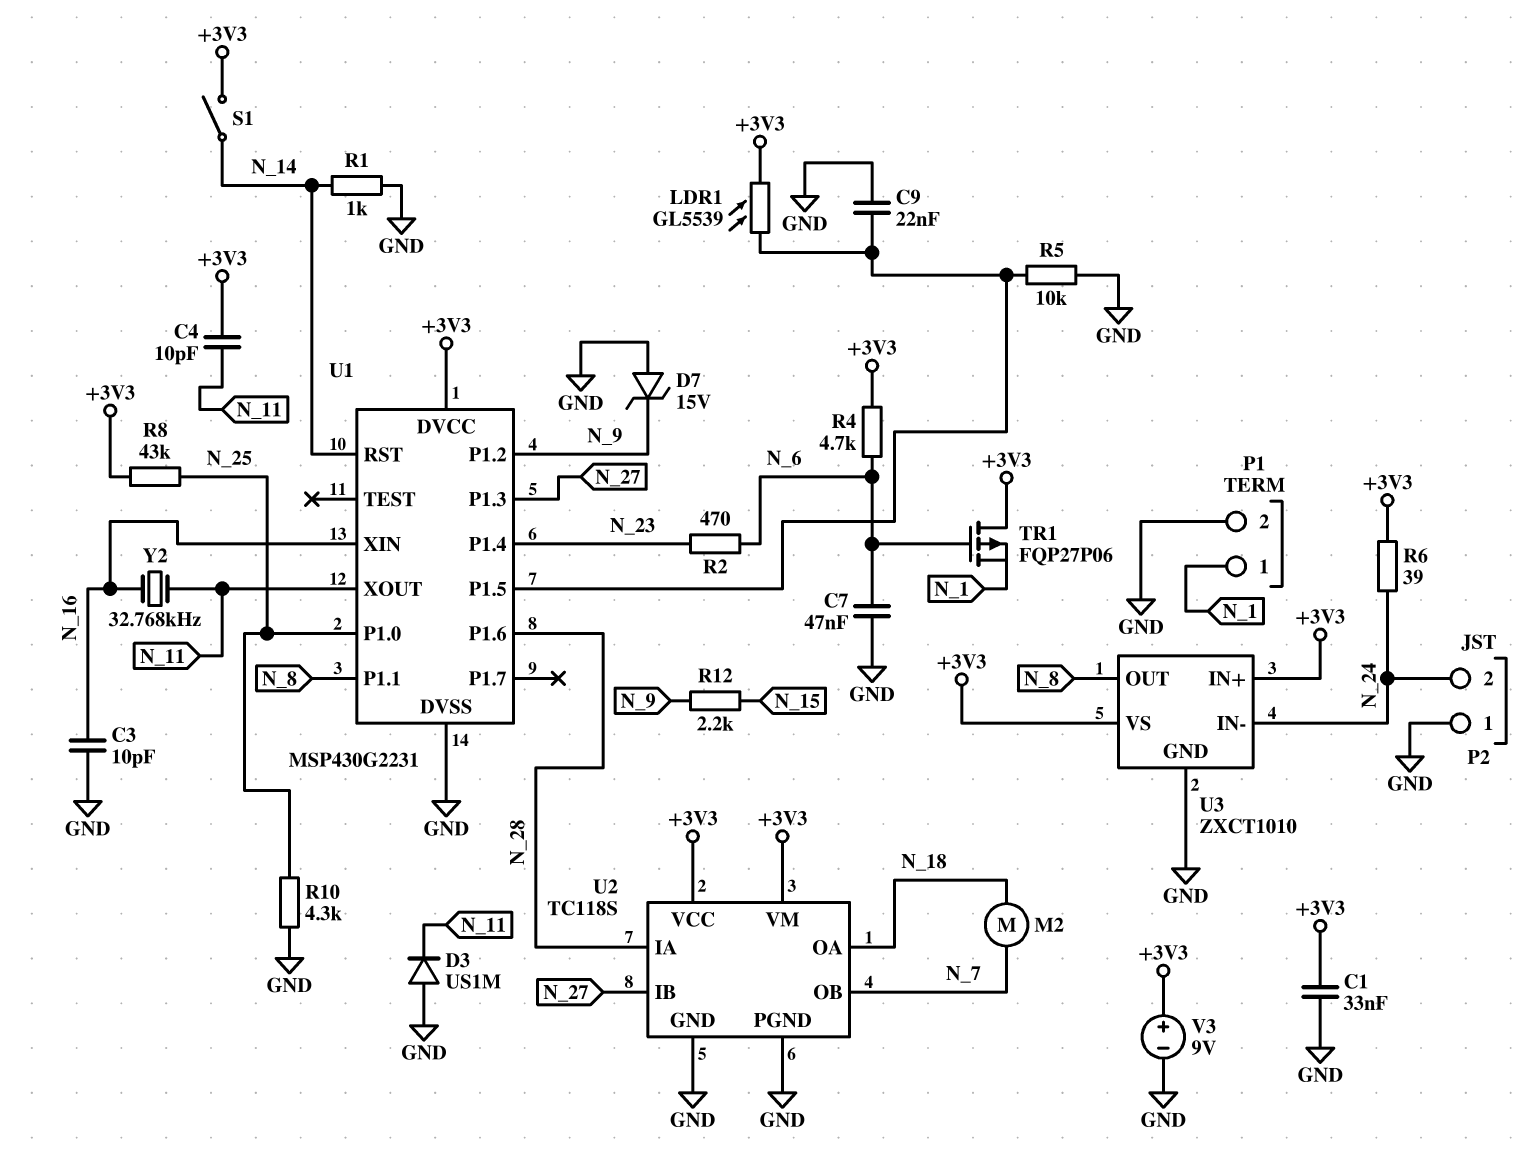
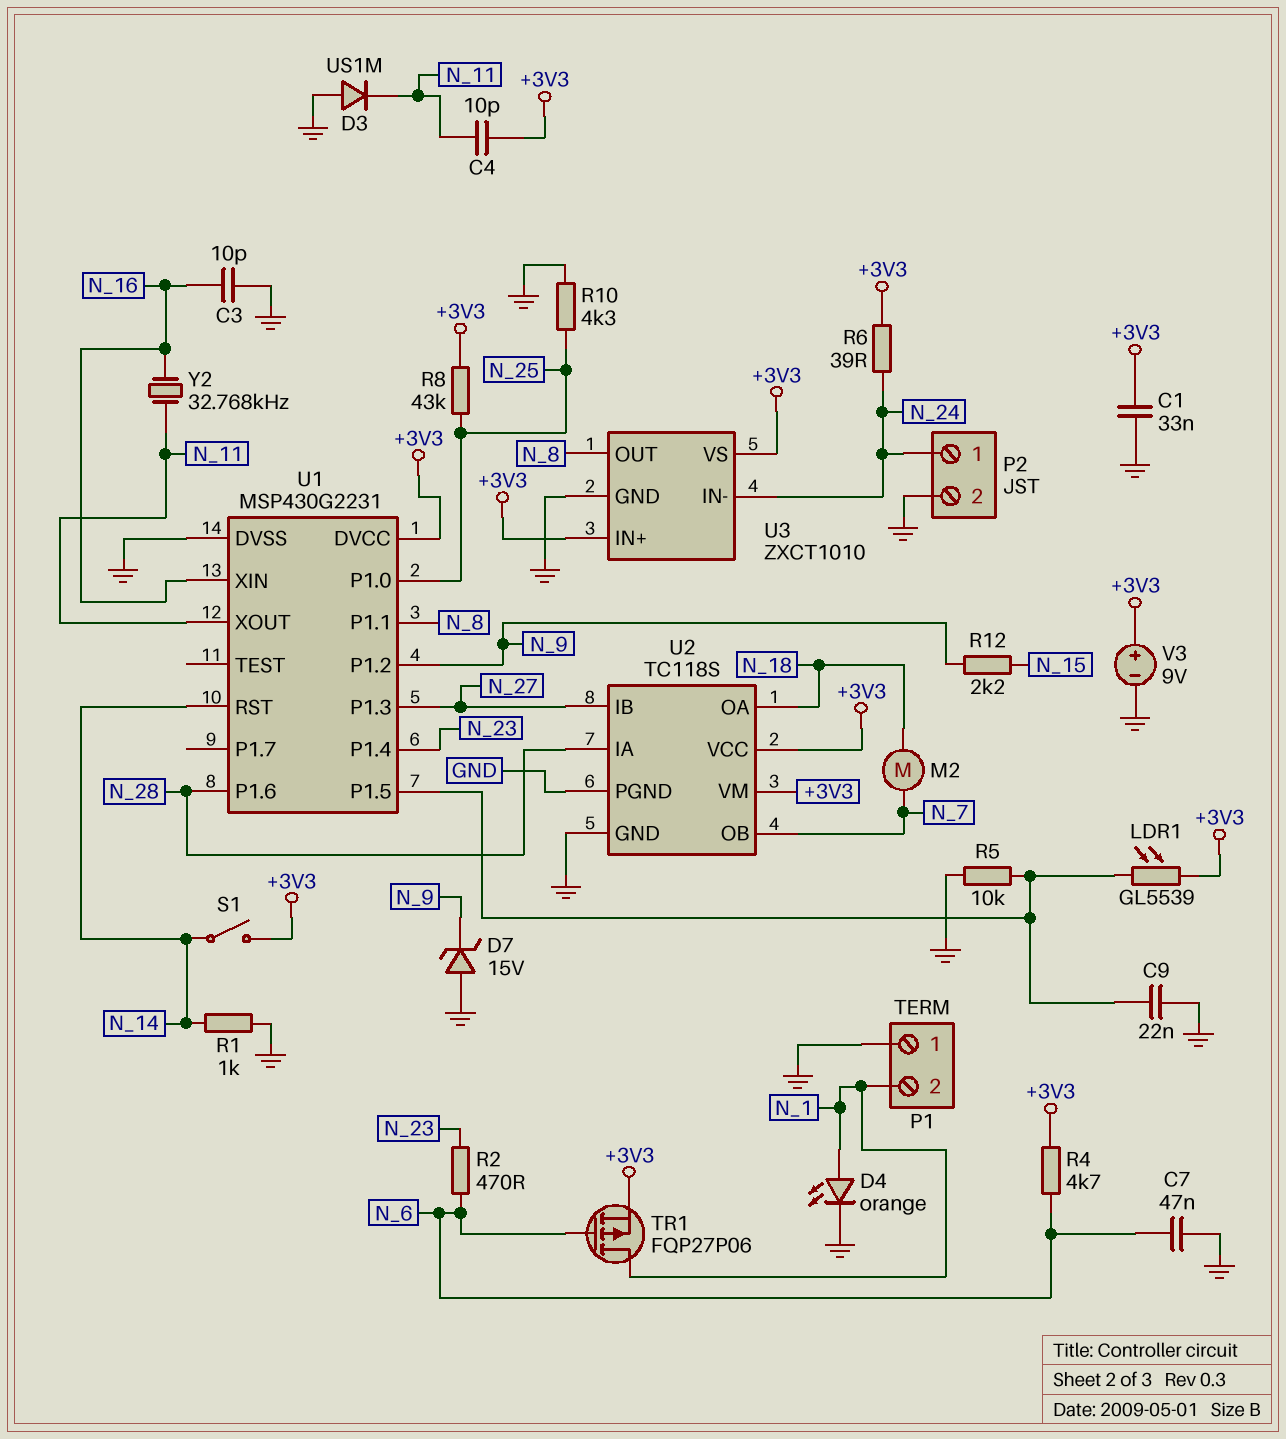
D4: none -> LED orange (A N_1, K GND)
P1 pin 1: N_1 -> GND
P1 pin 2: GND -> N_1
P2 pin 1: GND -> N_24
P2 pin 2: N_24 -> GND
TR1: PMOS FQP27P06 (G N_6, D +3V3, S N_1) -> PMOS FQP27P06 (G N_6, D N_1, S +3V3)

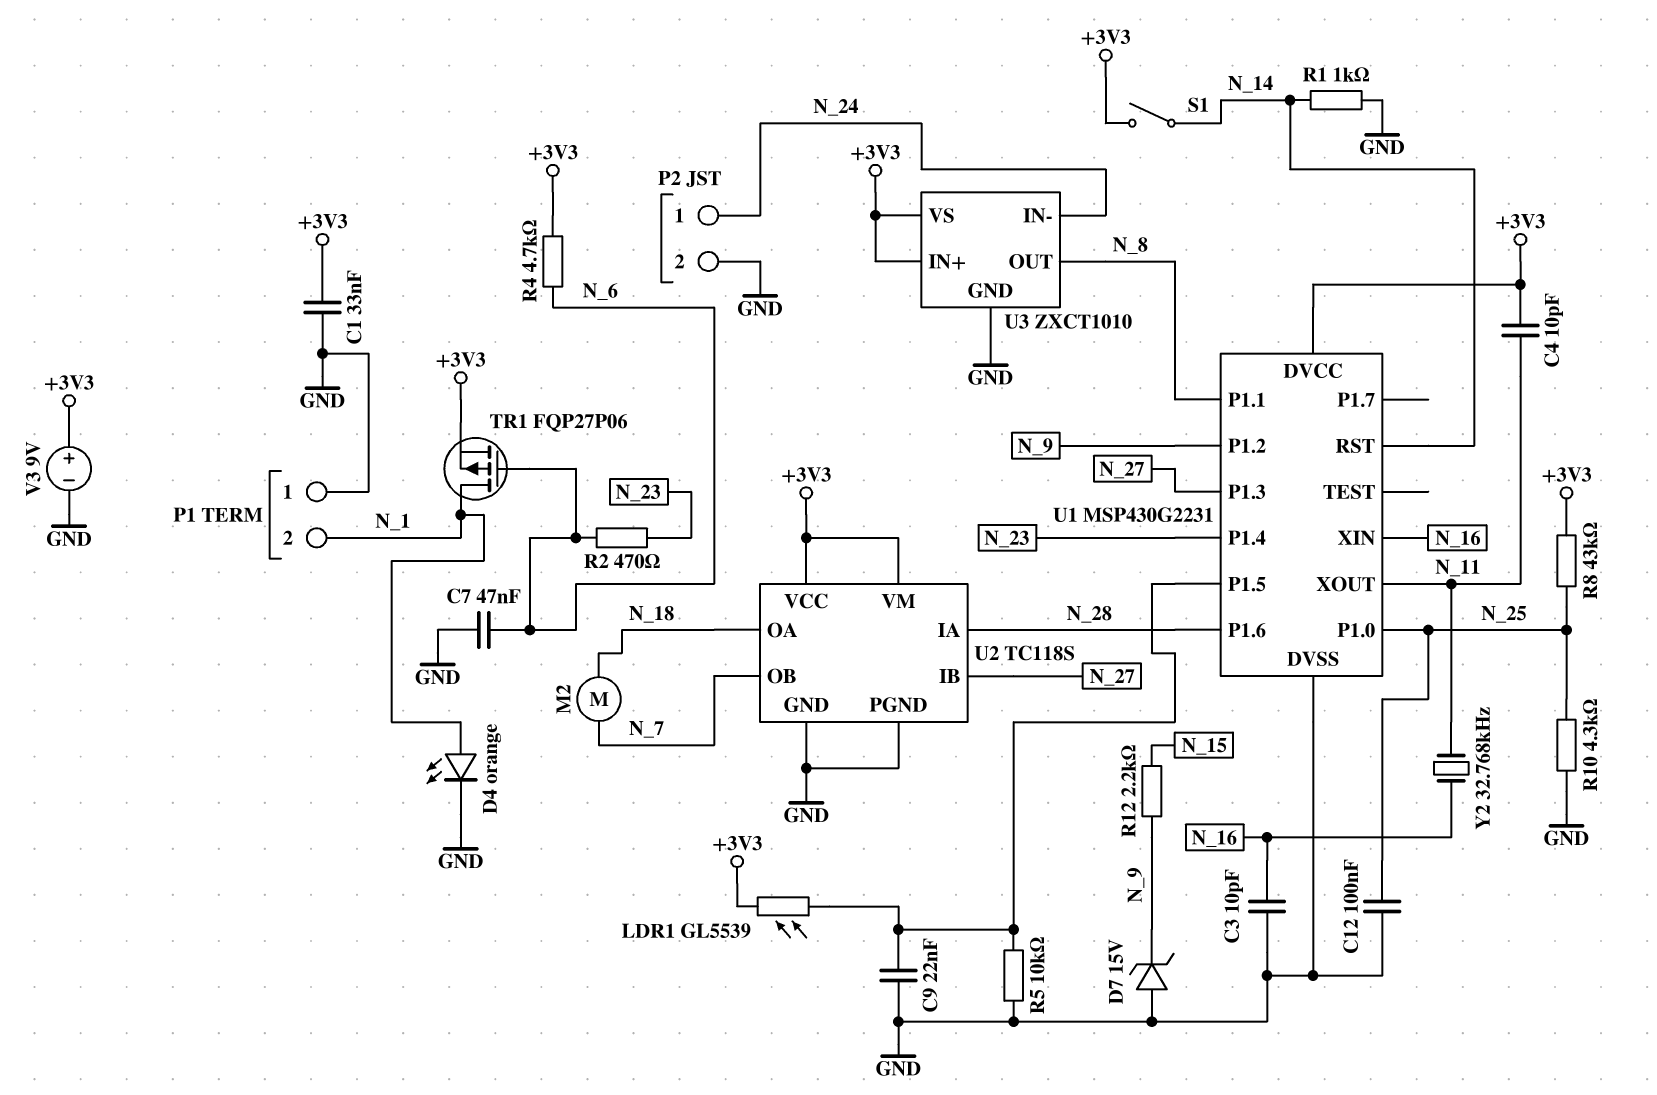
C12: none -> 100nF (GND, N_25)
D3: diode US1M (A GND, K N_11) -> none
R6: 39 (+3V3, N_24) -> none

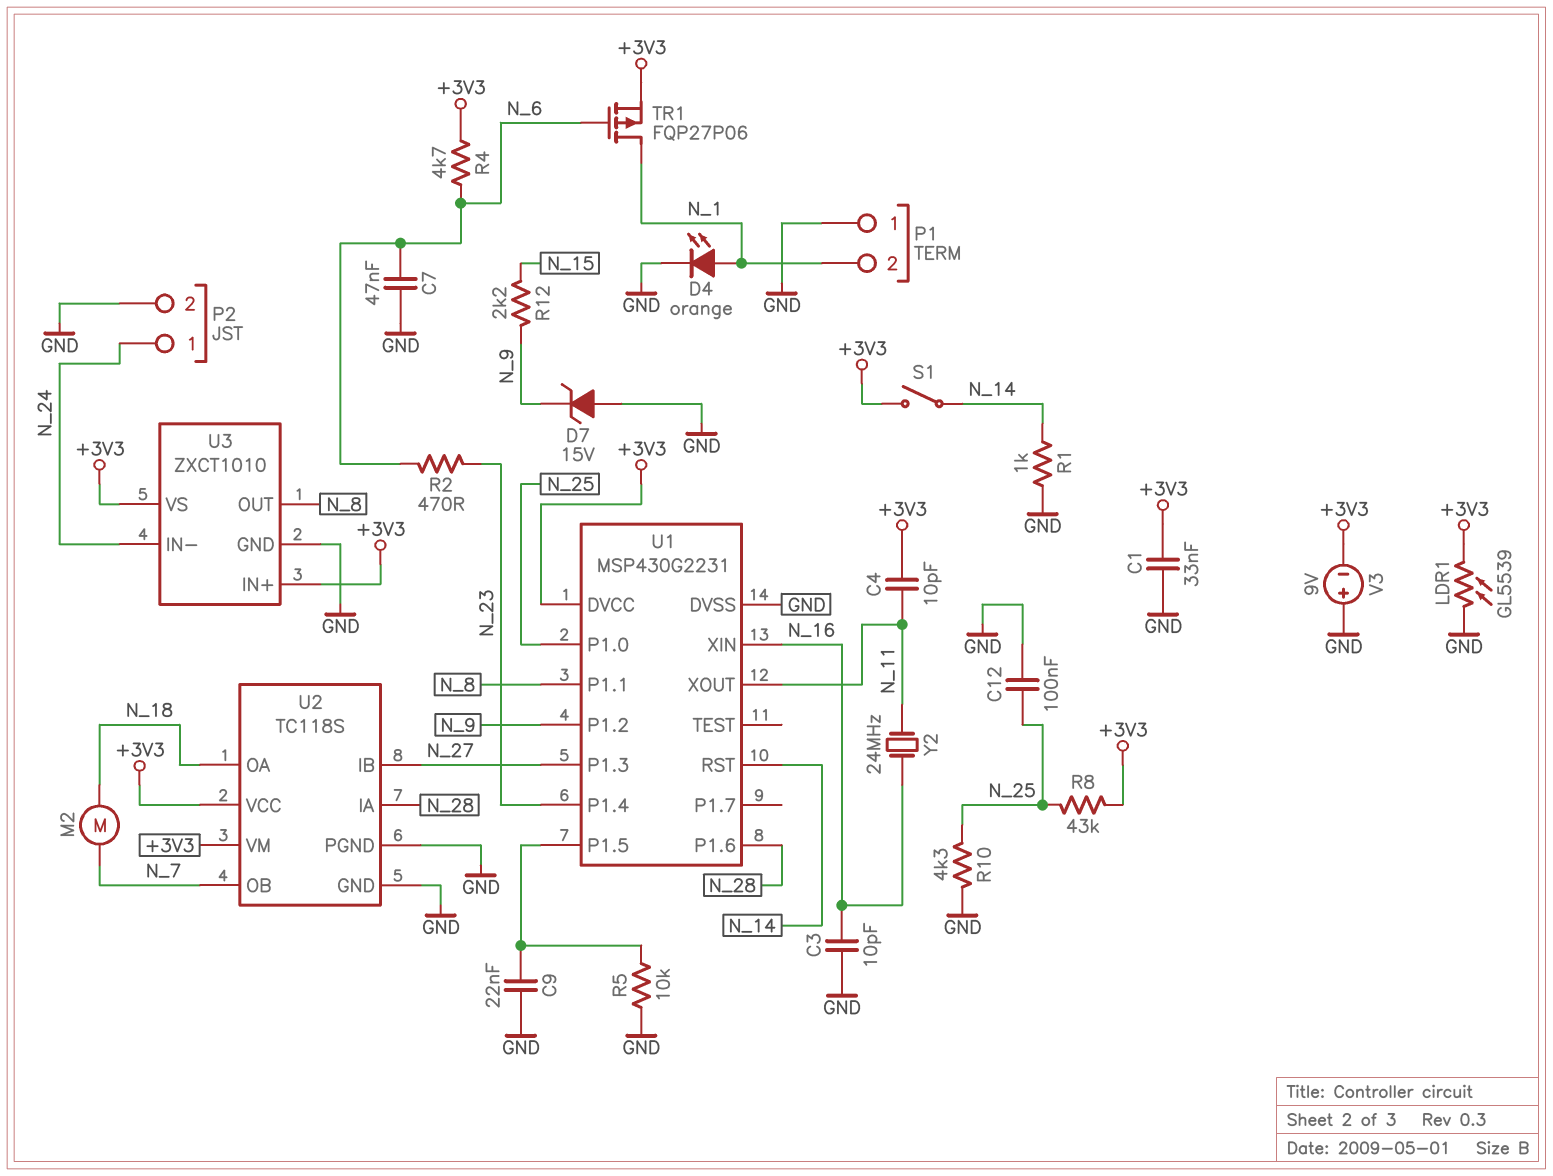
LDR1: GL5539 (+3V3, U1/P1.5) -> GL5539 (+3V3, GND)
V3: 9V (plus +3V3, minus GND) -> 9V (plus GND, minus +3V3)
Y2: 32.768kHz (N_11, N_16) -> 24MHz (N_11, N_16)

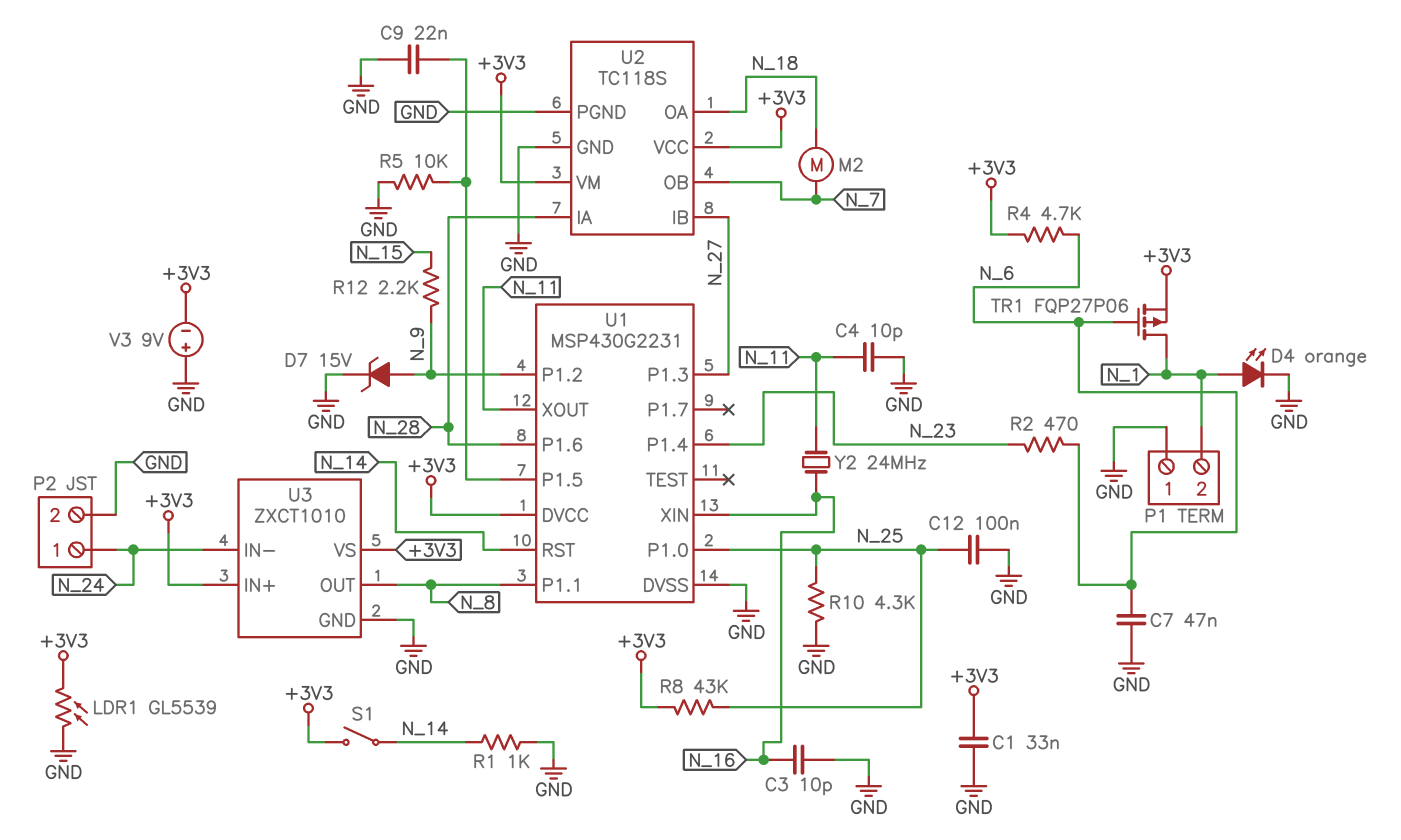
C4: 10pF (+3V3, N_11) -> 10pF (GND, N_11)
D7: zener 15V (A GND, K N_9) -> zener 15V (A N_9, K GND)

